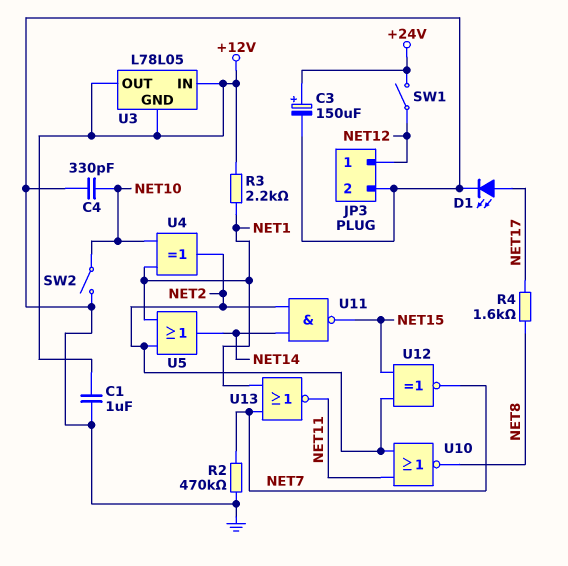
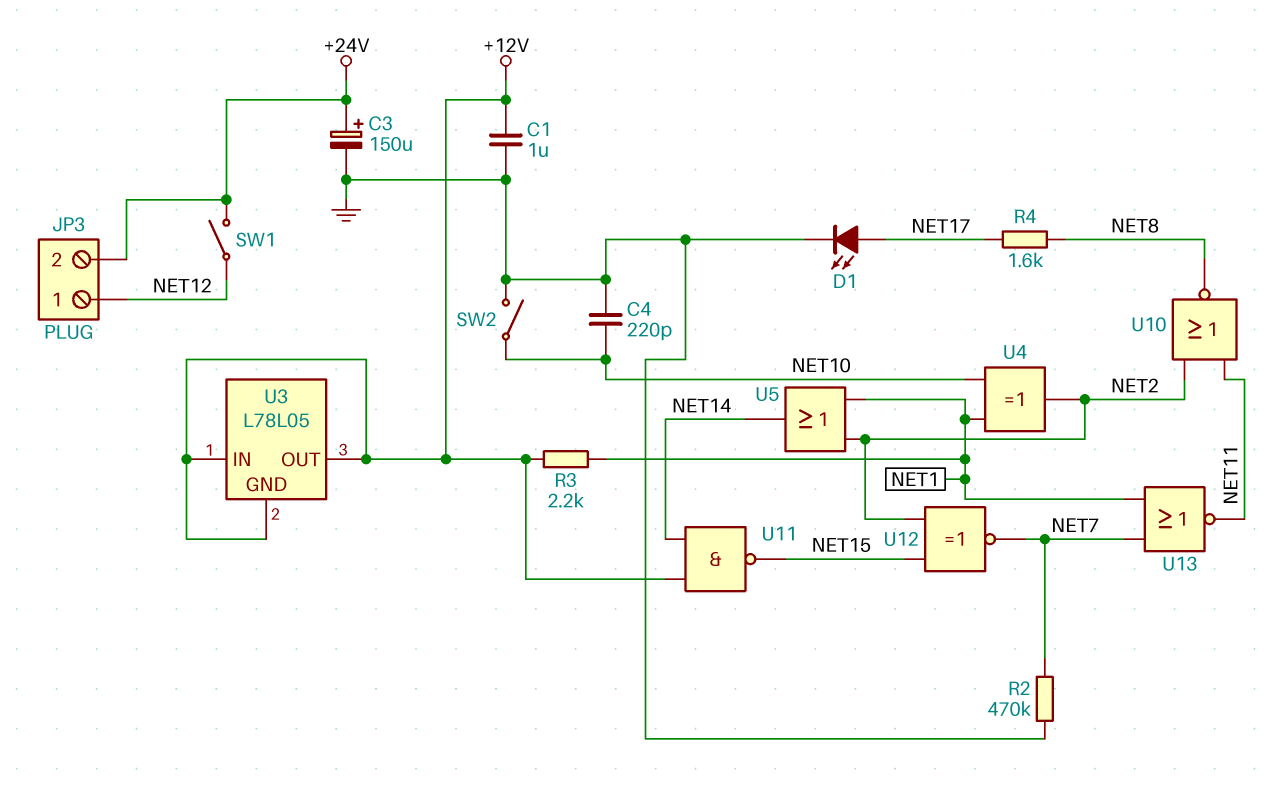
C4: 330pF (GND, NET10) -> 220pF (GND, NET10)
JP3 pin 2: GND -> +24V
U11: NAND (in NET2, in NET14, out NET15) -> NAND (in +12V, in NET14, out NET15)

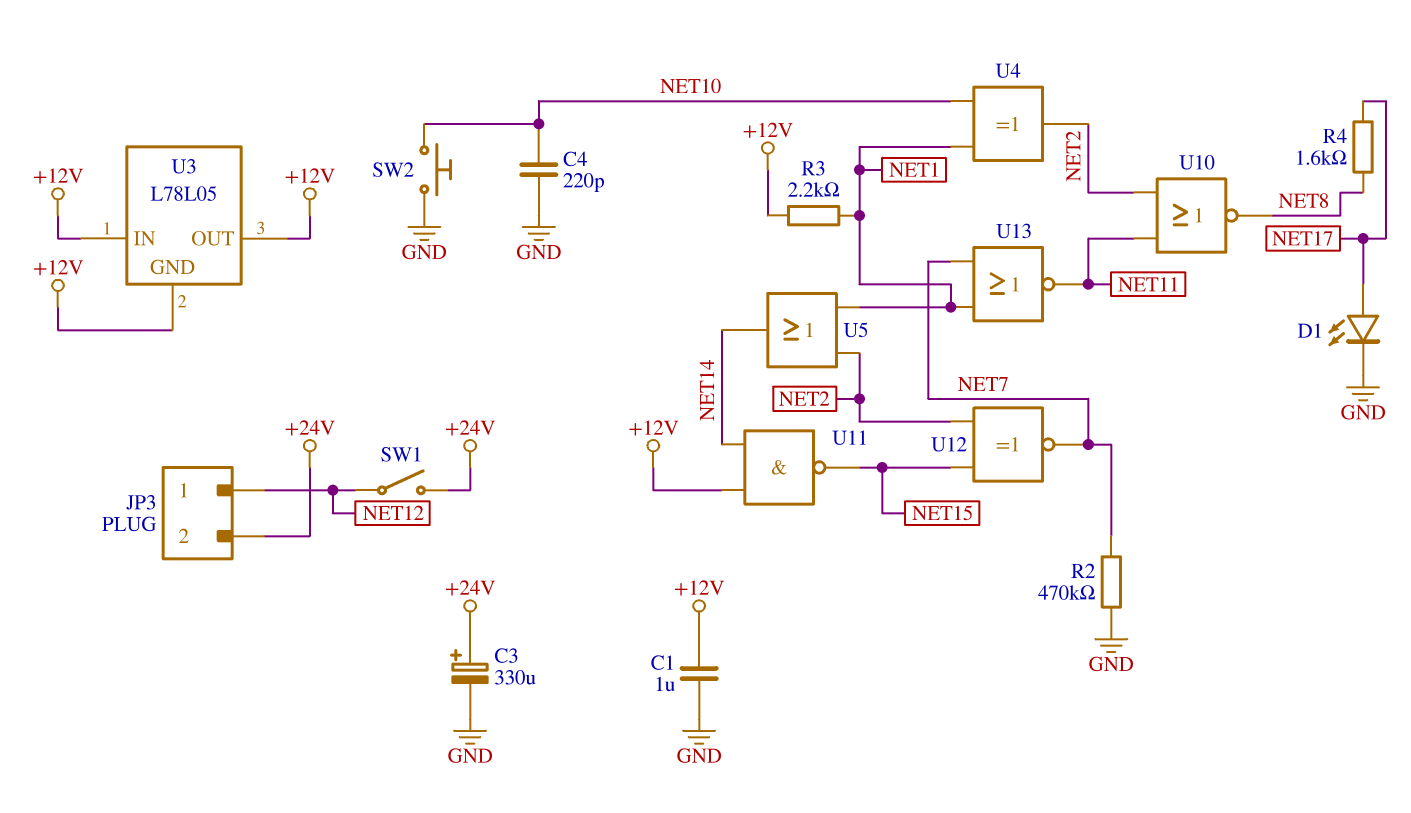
C3: 150uF (plus +24V, minus GND) -> 330uF (plus +24V, minus GND)
SW2: switch (GND, NET10) -> button (GND, NET10)

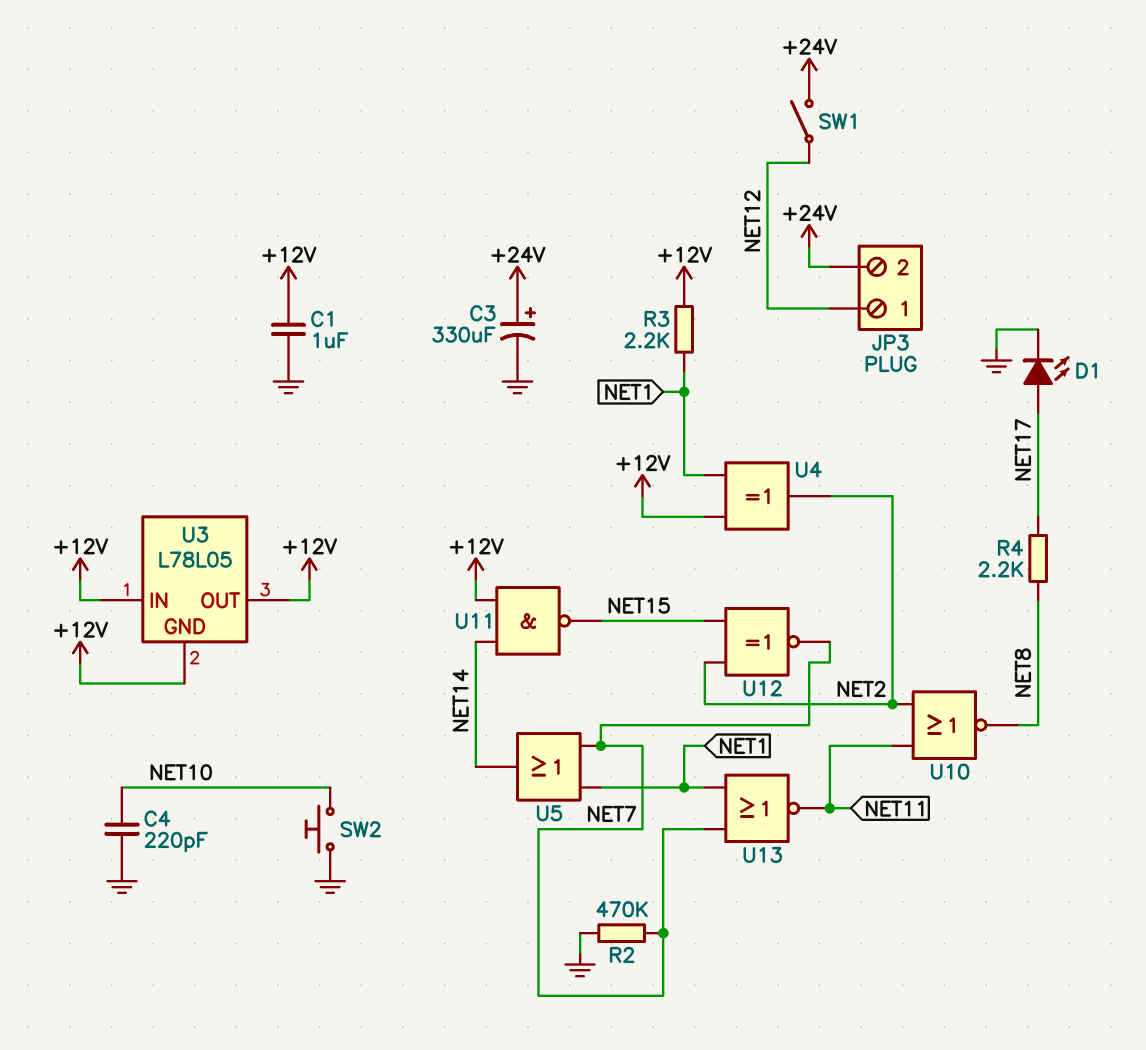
R4: 1.6k (NET8, NET17) -> 2.2k (NET8, NET17)
U4: XOR (in NET1, in NET10, out NET2) -> XOR (in +12V, in NET1, out NET2)
U5: OR (in NET1, in NET2, out NET14) -> OR (in NET1, in NET7, out NET14)

